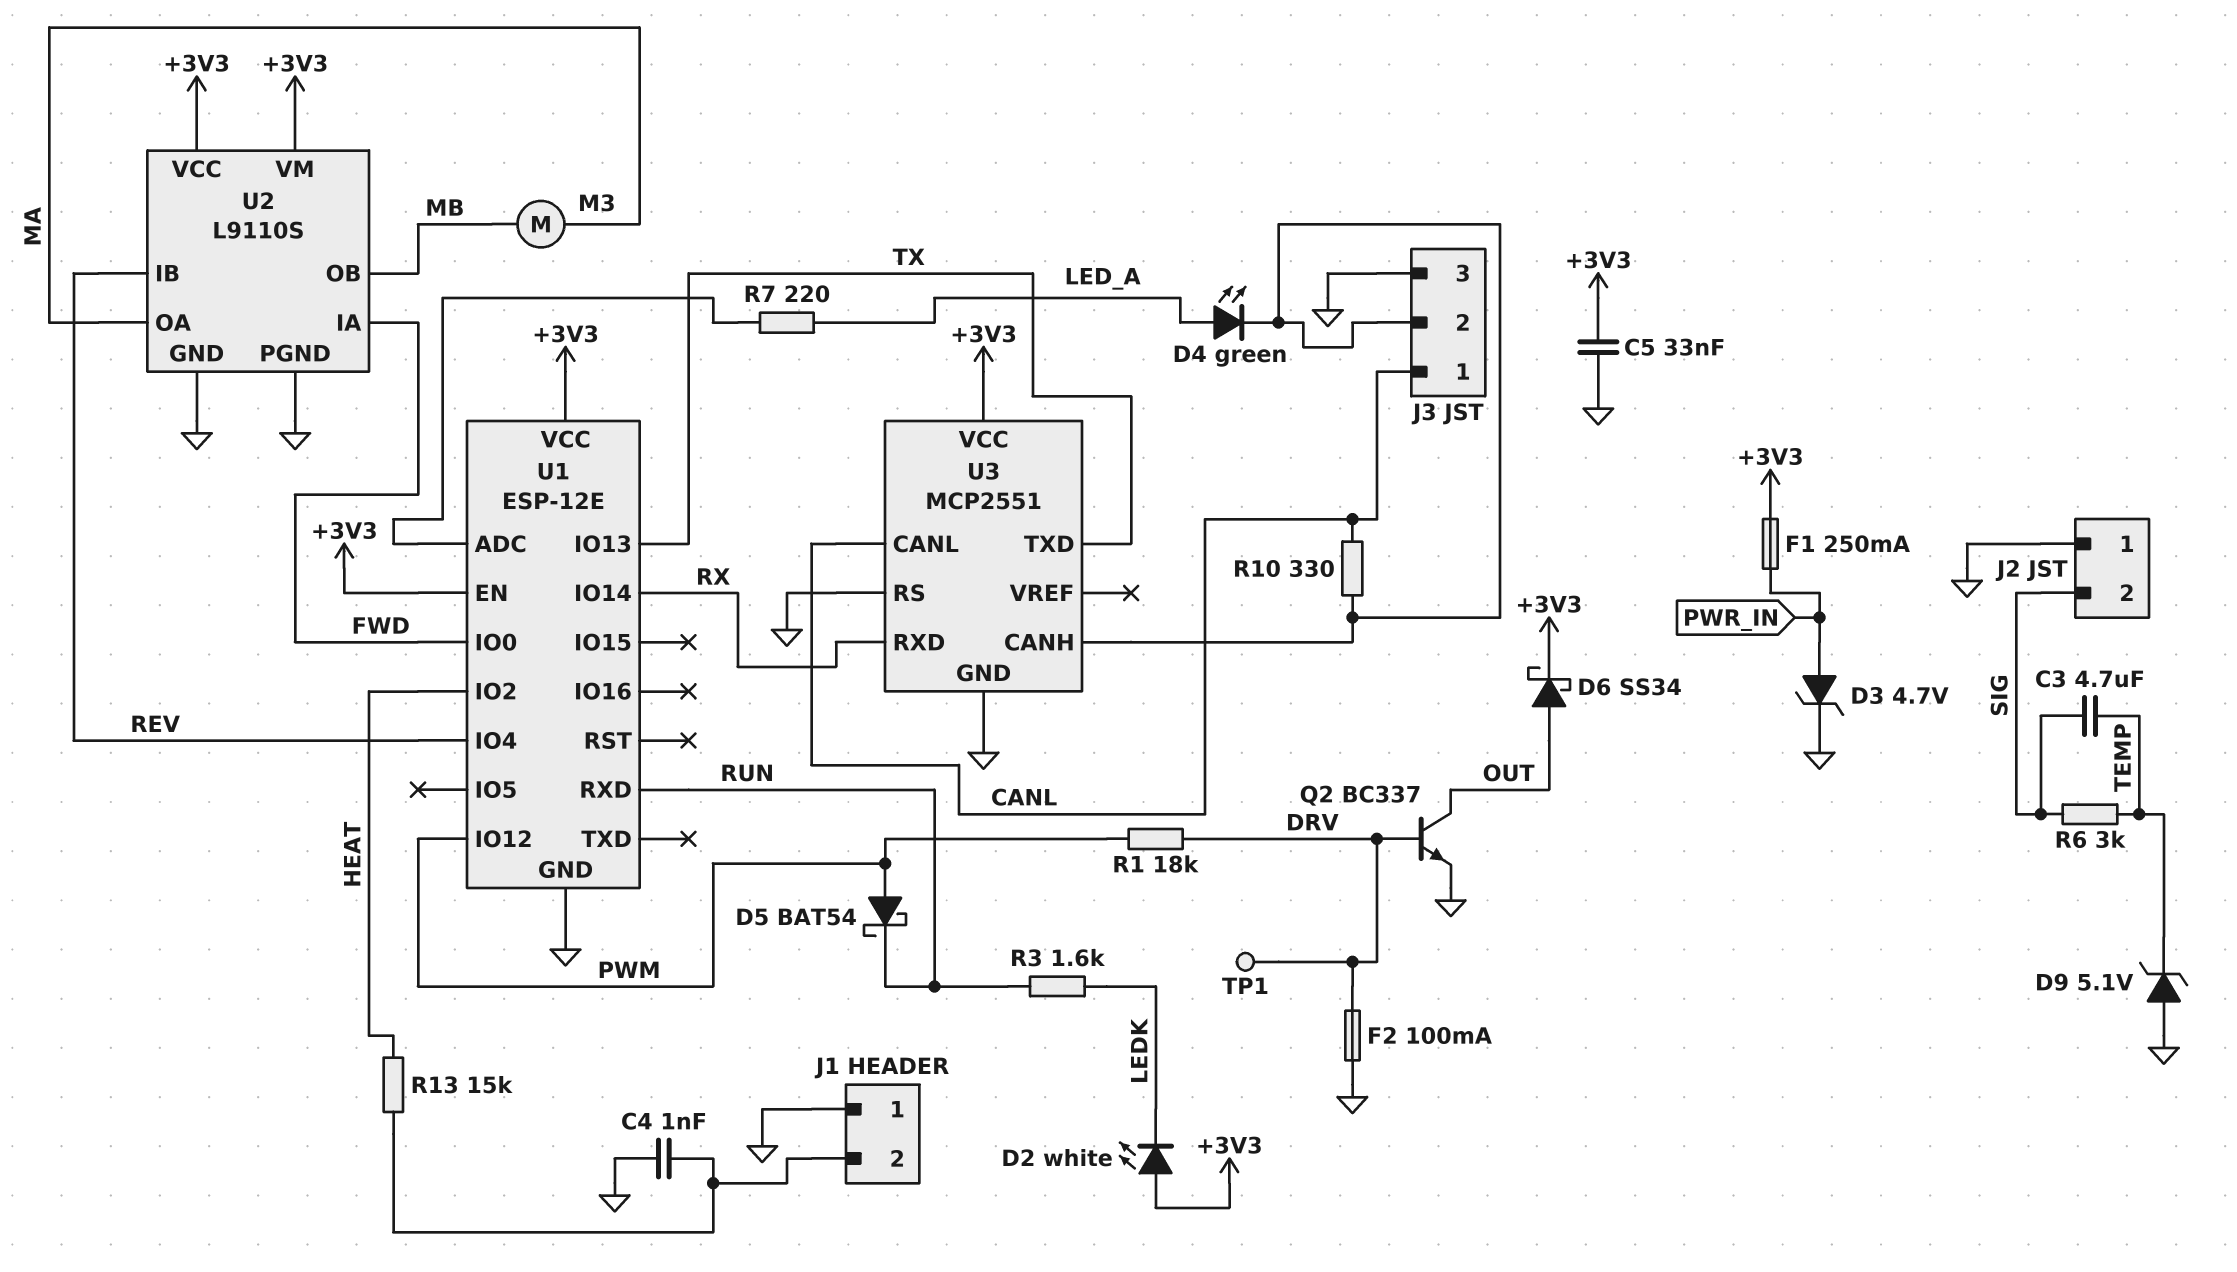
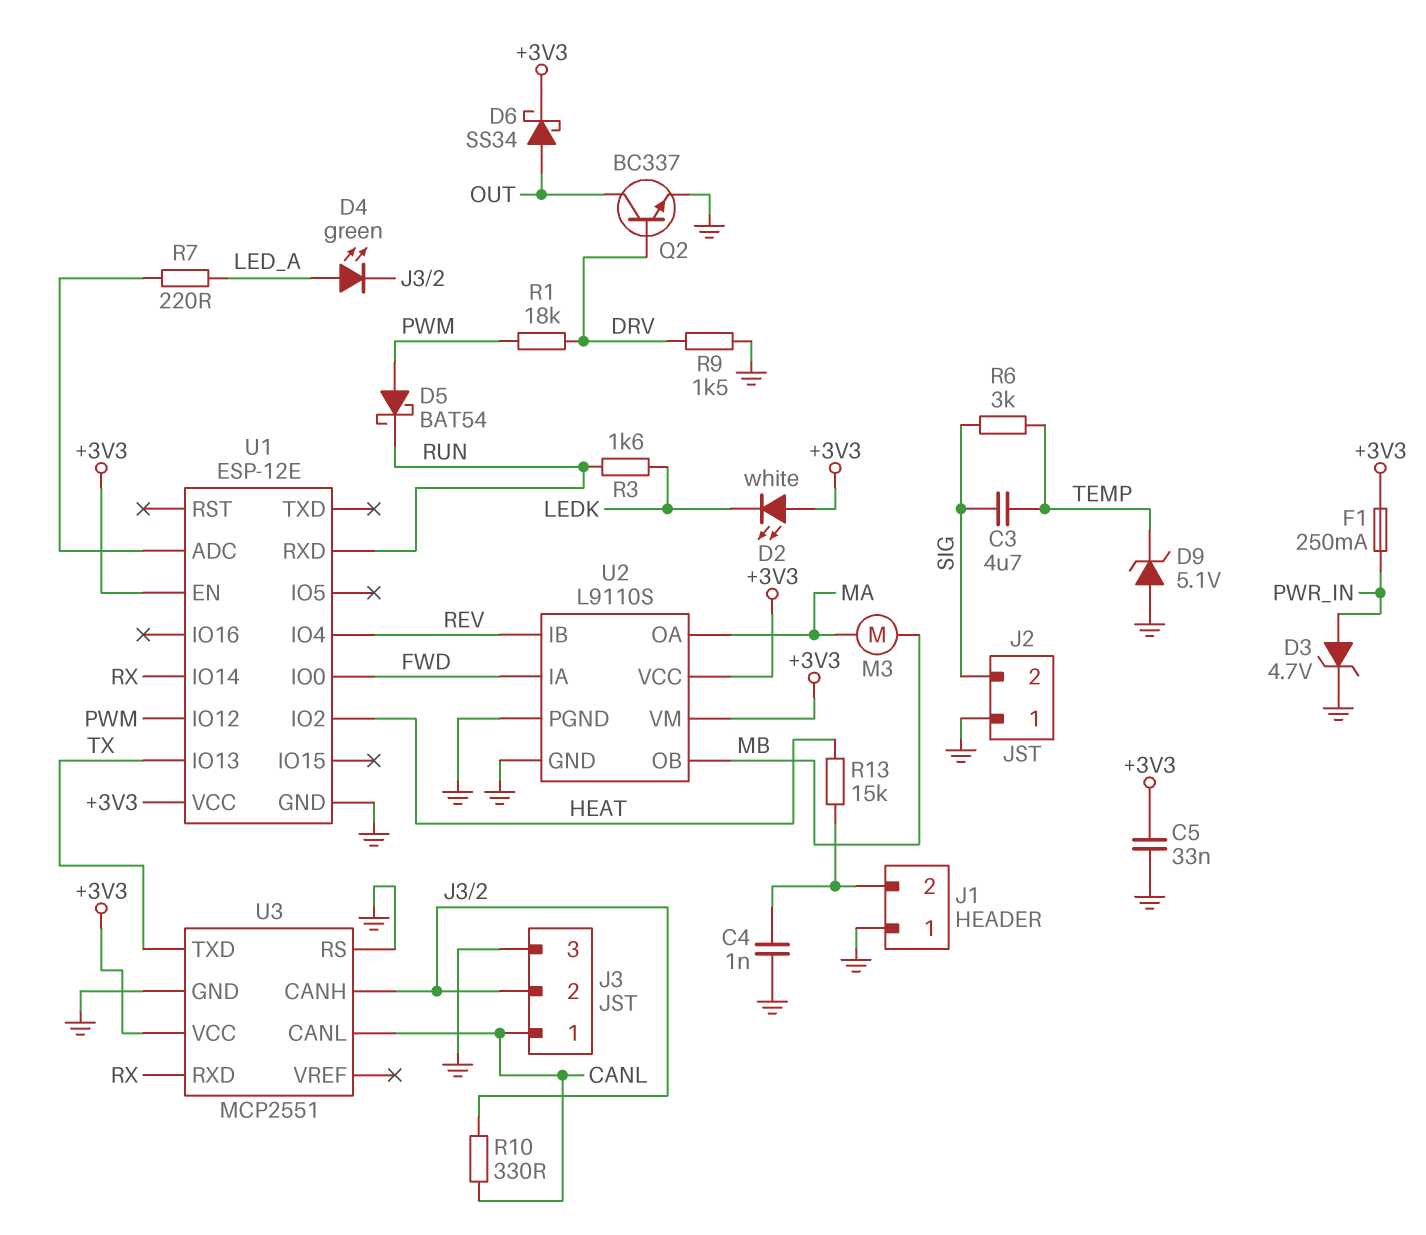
F2: 100mA (DRV, GND) -> none
R9: none -> 1.5k (DRV, GND)
TP1: test point (DRV) -> none

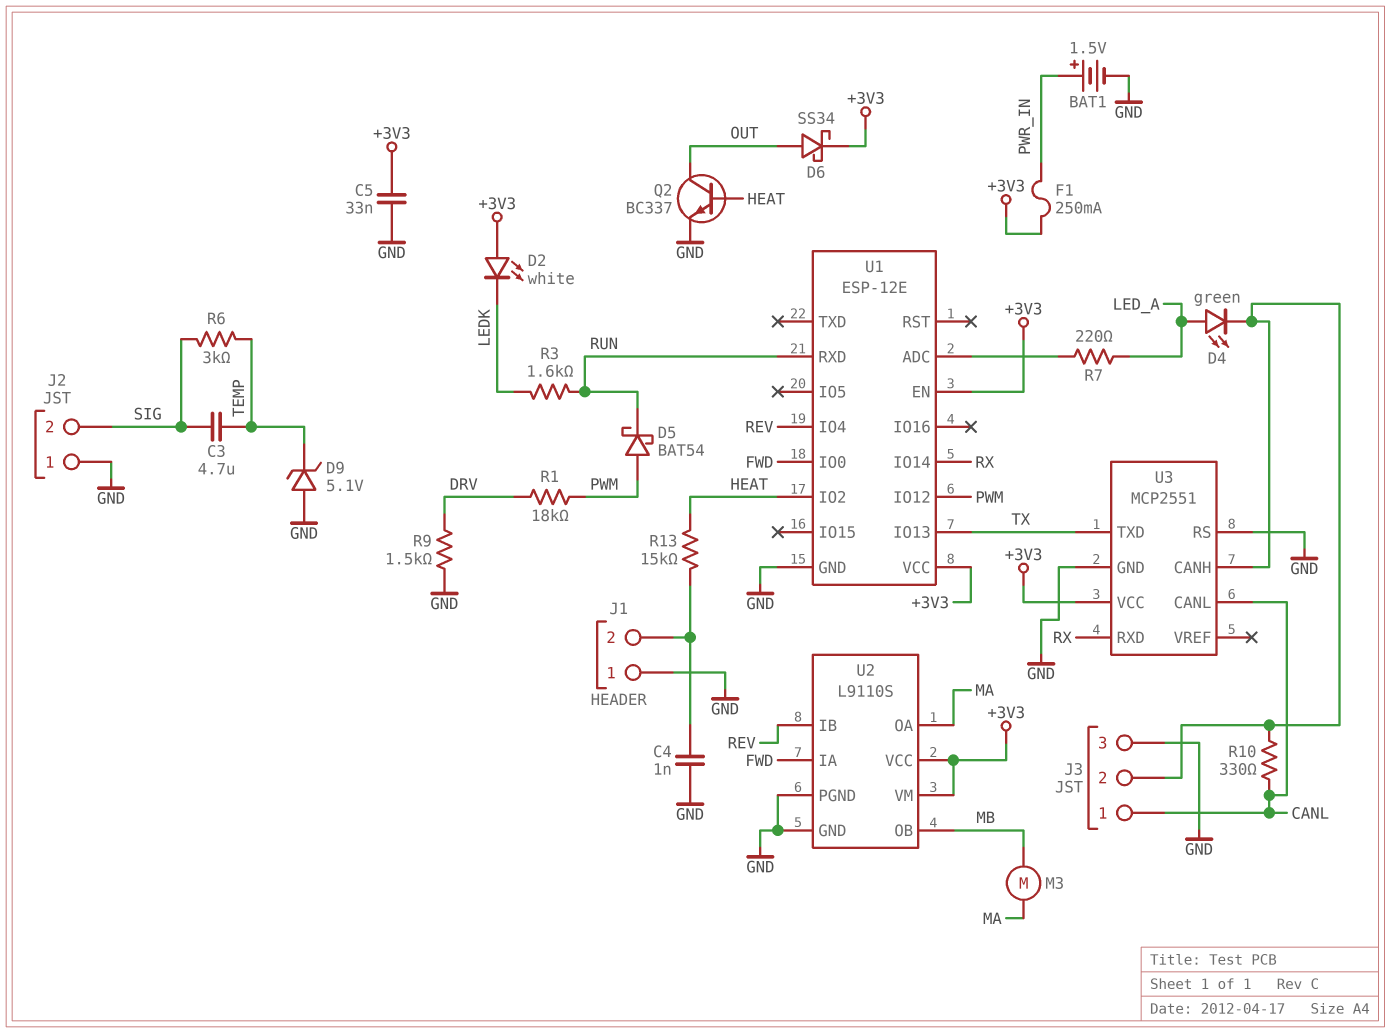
BAT1: none -> 1.5V (plus PWR_IN, minus GND)
D3: zener 4.7V (A PWR_IN, K GND) -> none
Q2: NPN BC337 (B DRV, C OUT, E GND) -> NPN BC337 (B HEAT, C OUT, E GND)

